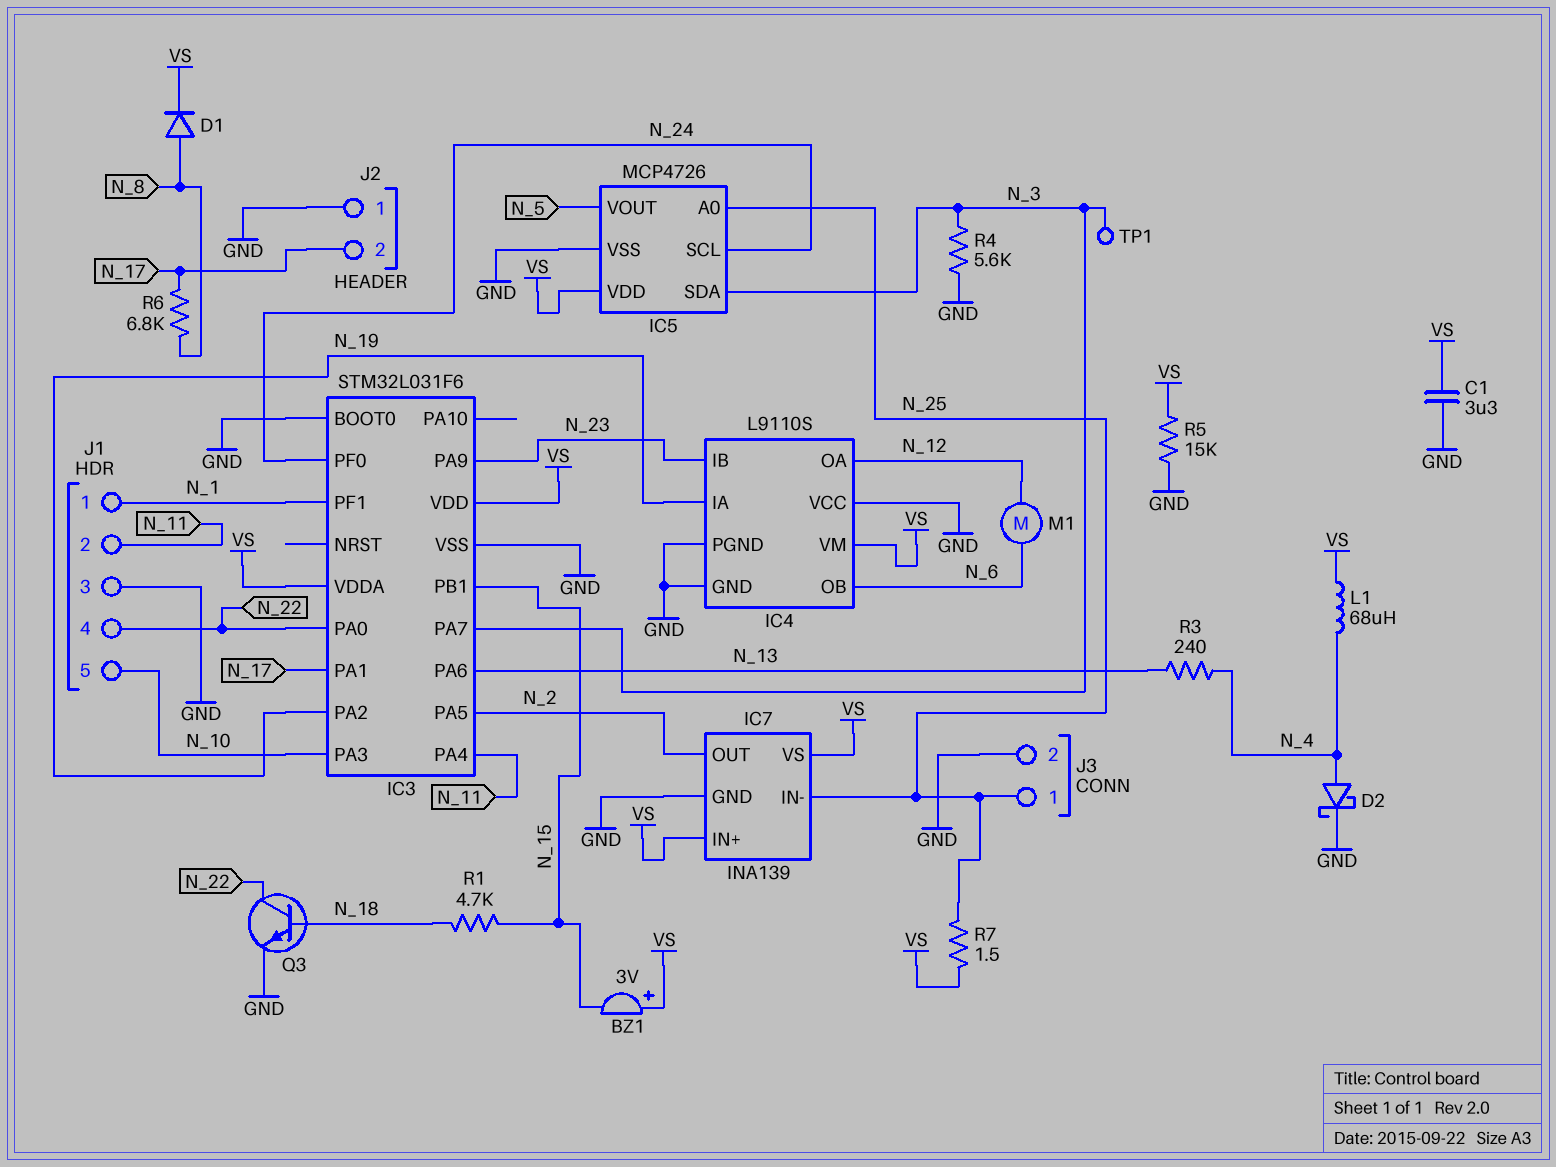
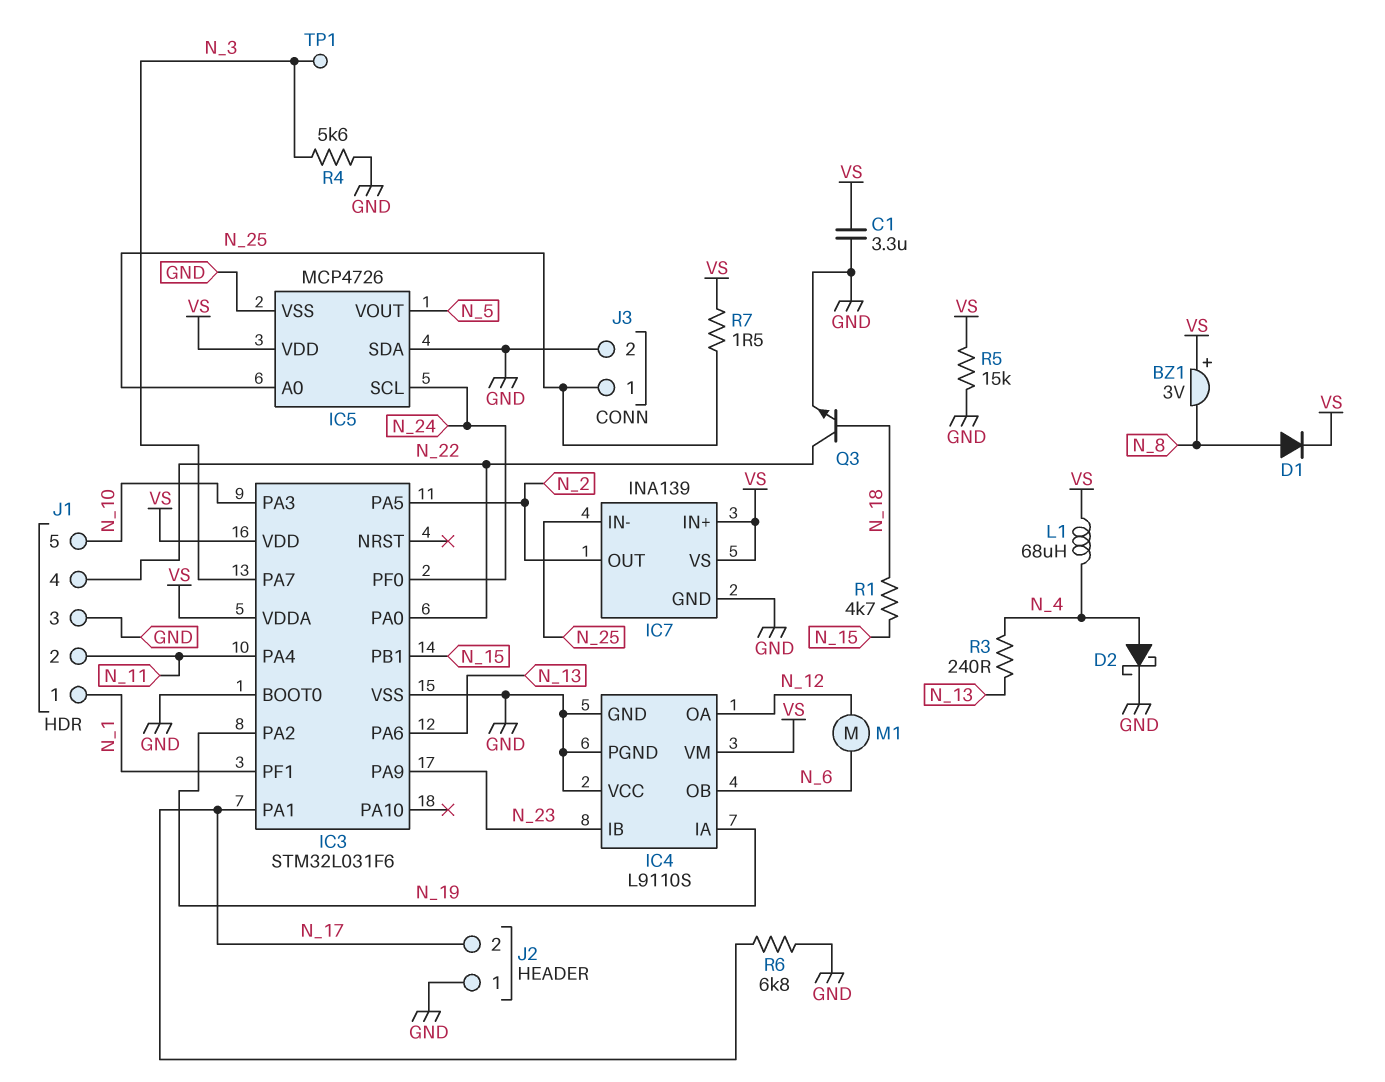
BZ1: buzzer 3V (plus VS, minus N_15) -> buzzer 3V (plus VS, minus N_8)
IC5 pin SDA: N_3 -> GND
R6: 6.8k (N_8, N_17) -> 6.8k (GND, N_17)

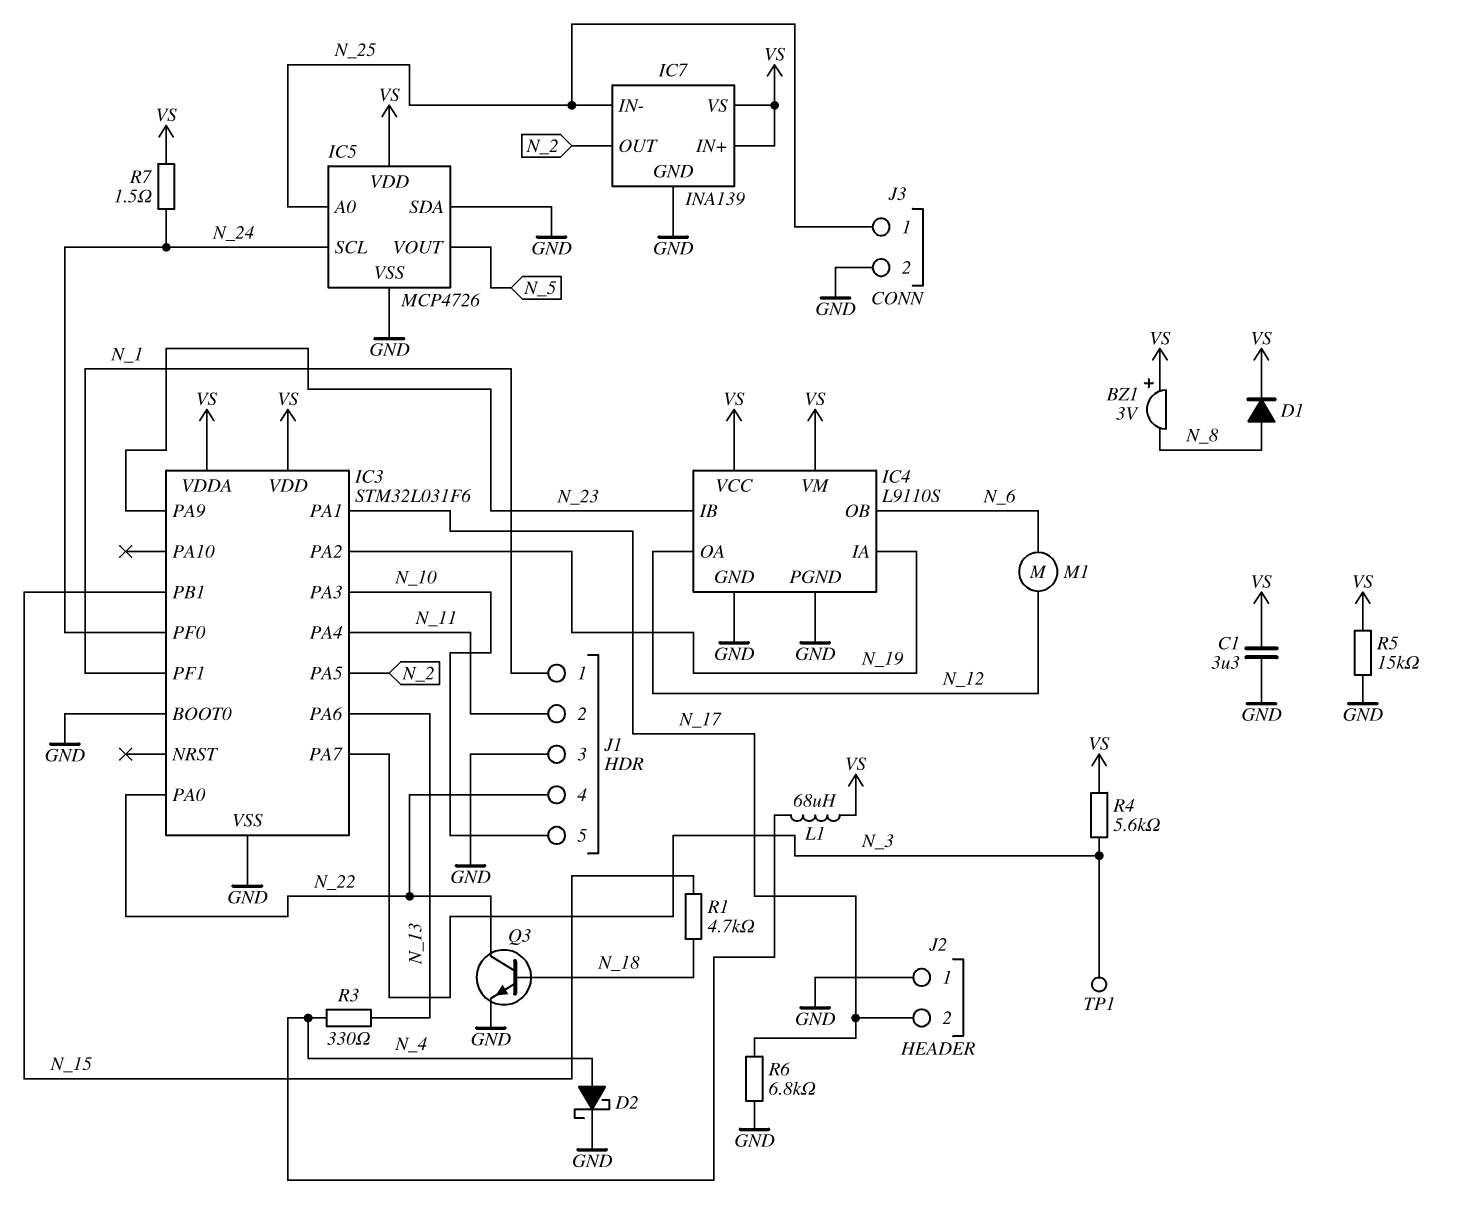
IC4 pin VCC: GND -> VS
R3: 240 (N_4, N_13) -> 330 (N_4, N_13)
R4: 5.6k (GND, N_3) -> 5.6k (N_3, VS)
R7: 1.5 (N_25, VS) -> 1.5 (N_24, VS)

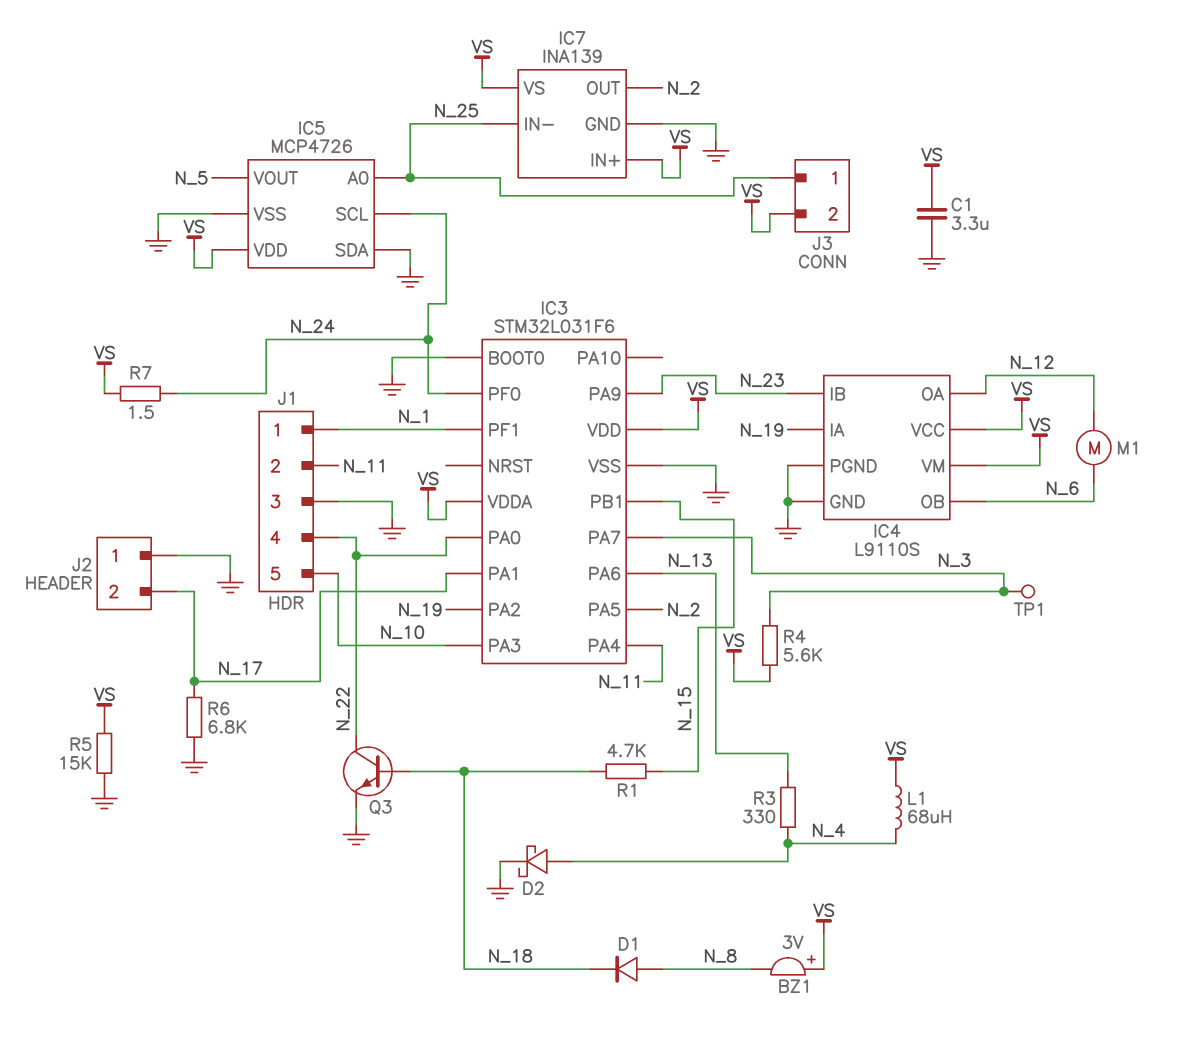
D1: diode (A N_8, K VS) -> diode (A N_8, K N_18)
J3 pin 2: GND -> VS

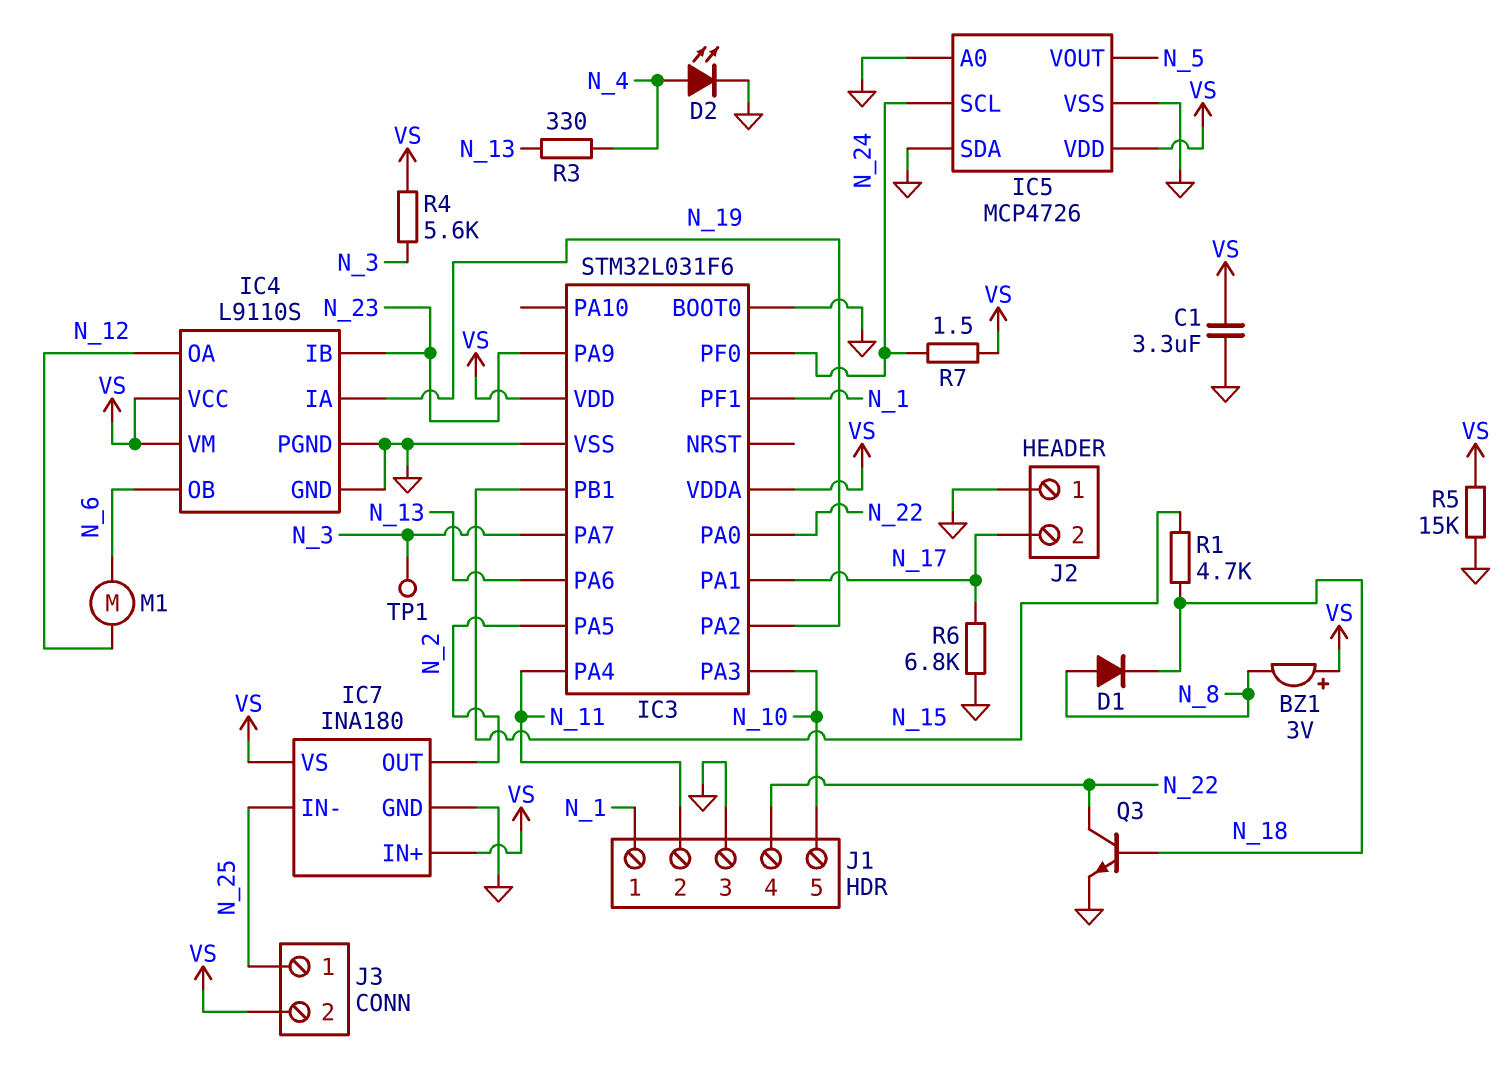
D2: schottky (A N_4, K GND) -> LED (A N_4, K GND)
IC5 pin A0: N_25 -> GND
IC7: INA139 -> INA180
L1: 68uH (N_4, VS) -> none

